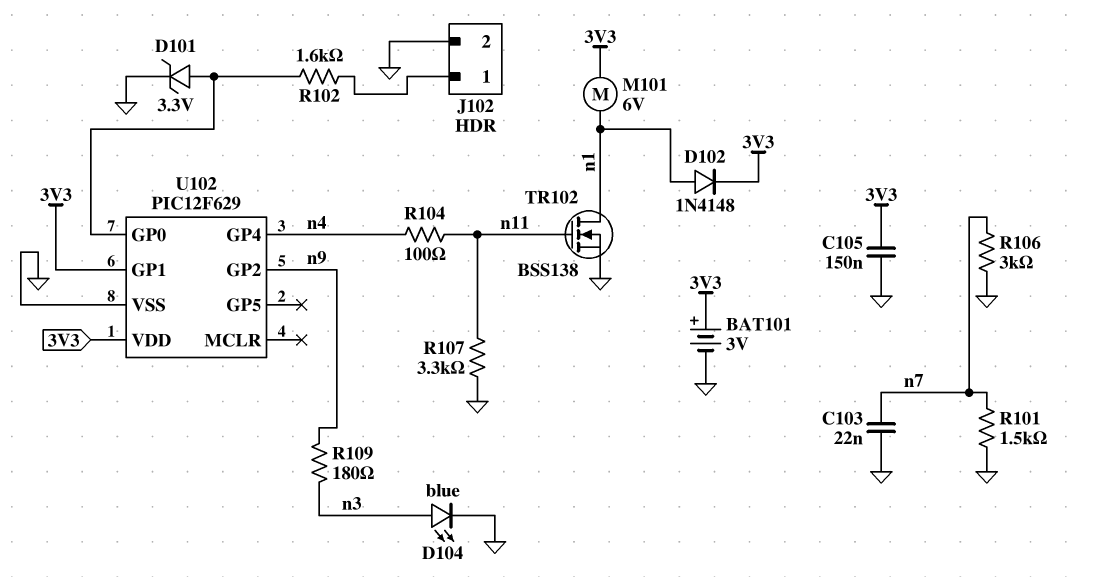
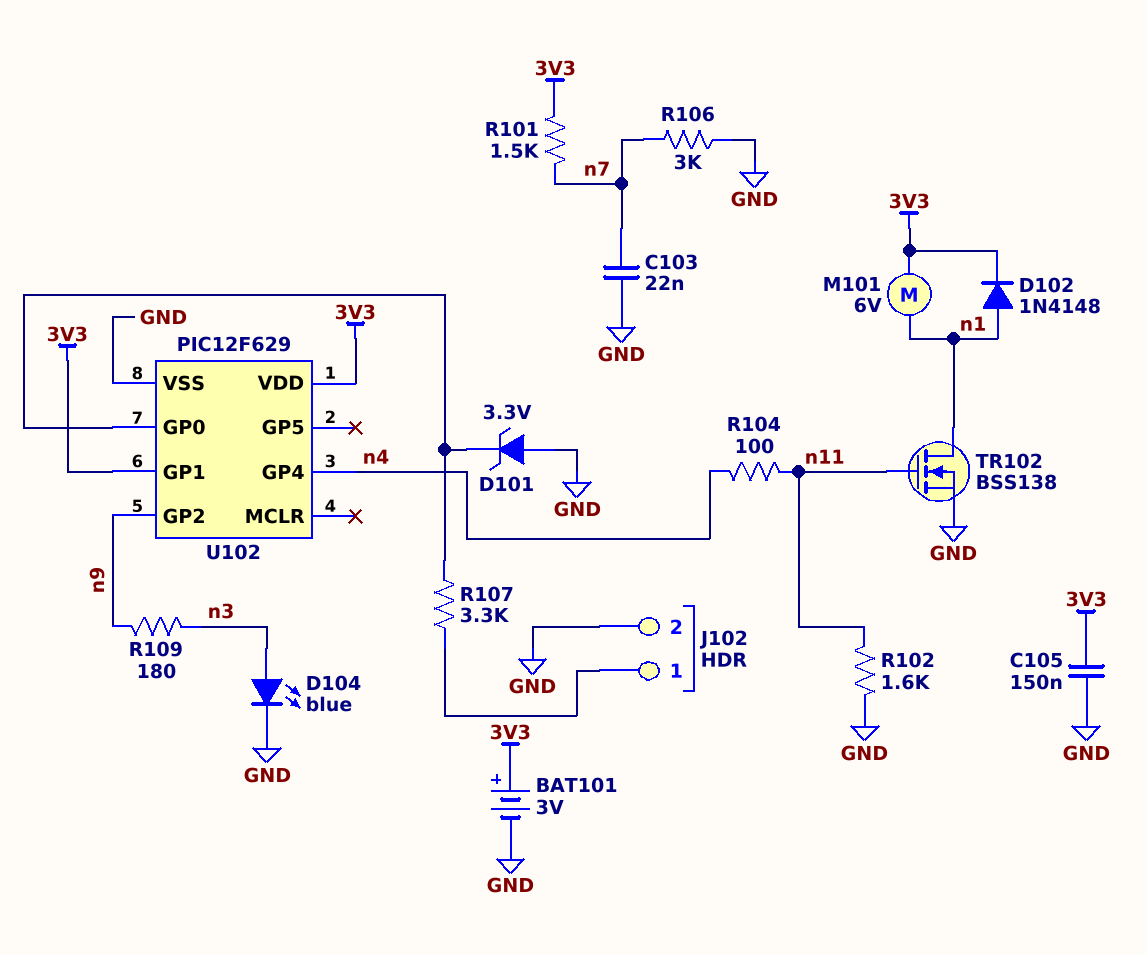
D101: zener 3.3V (A U102/GP0, K GND) -> zener 3.3V (A GND, K U102/GP0)
R101: 1.5k (GND, n7) -> 1.5k (3V3, n7)
R102: 1.6k (J102/1, U102/GP0) -> 1.6k (GND, n11)
R107: 3.3k (GND, n11) -> 3.3k (J102/1, U102/GP0)

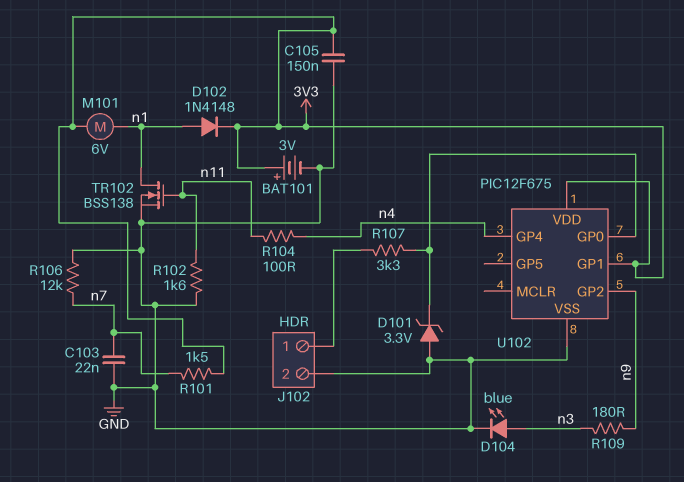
R106: 3k (GND, n7) -> 12k (GND, n7)
U102: PIC12F629 -> PIC12F675

